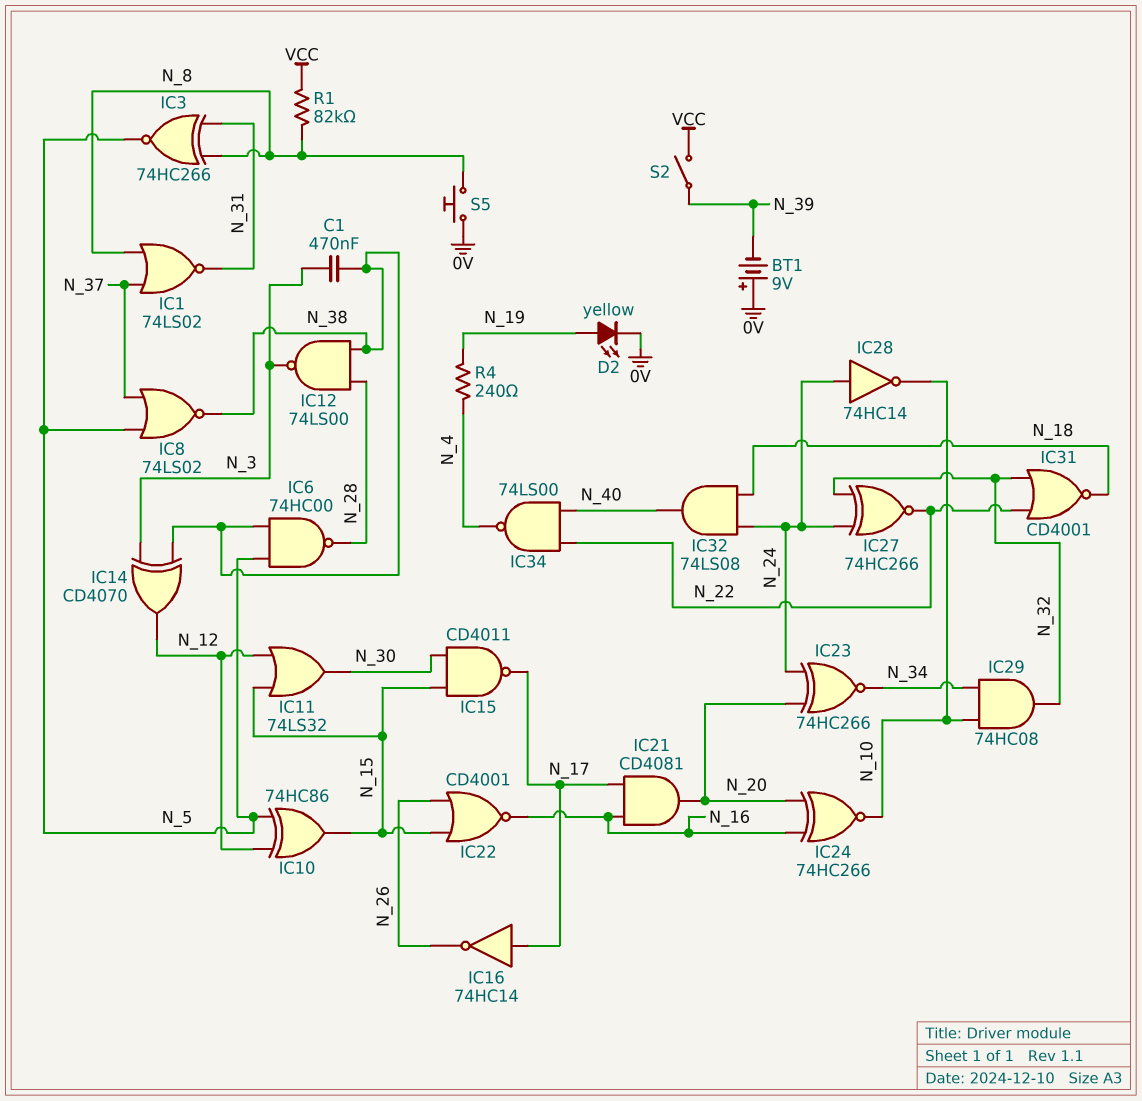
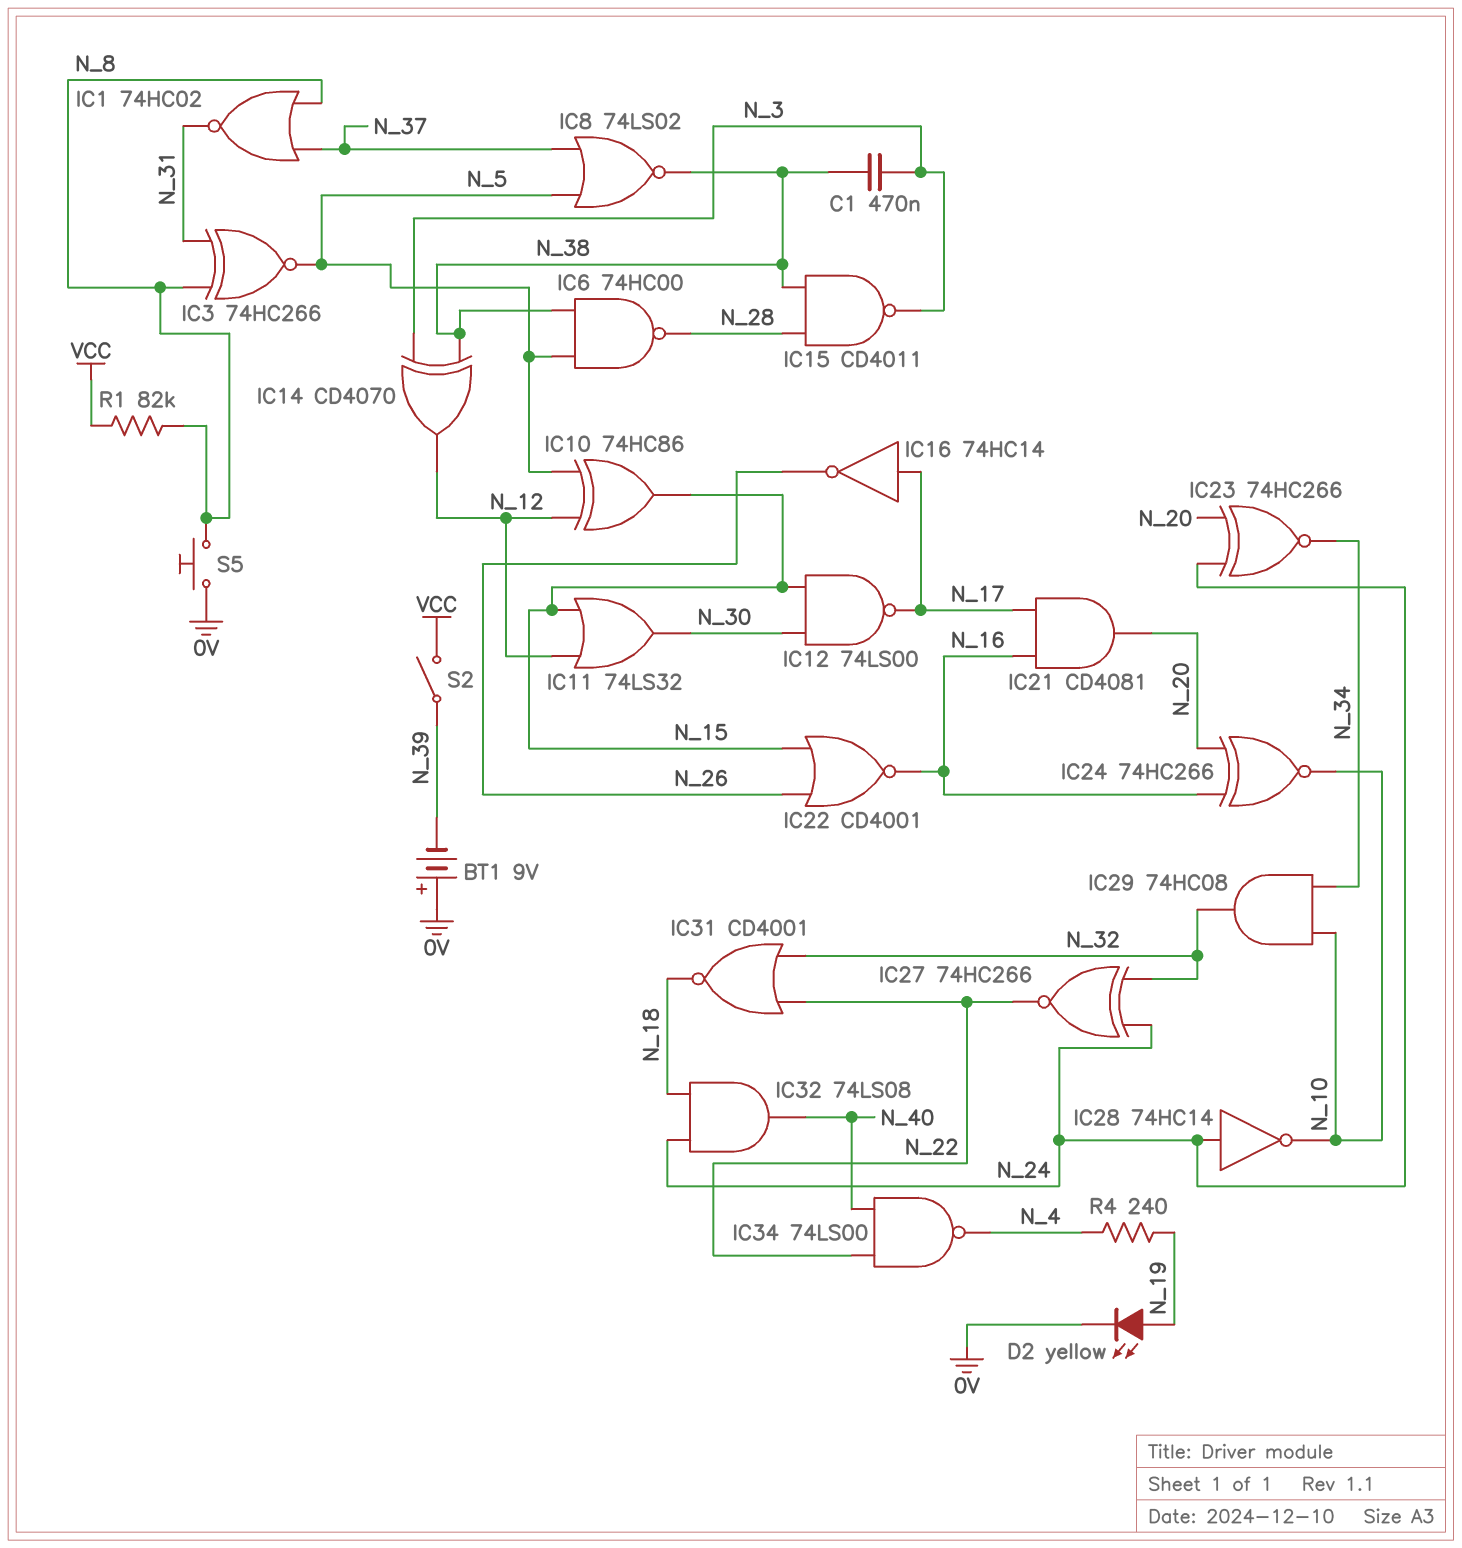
IC1: NOR 74LS02 (in N_8, in N_37, out N_31) -> NOR 74HC02 (in N_8, in N_37, out N_31)
IC12: NAND 74LS00 (in N_28, in N_38, out N_3) -> NAND 74LS00 (in N_15, in N_30, out N_17)
IC15: NAND CD4011 (in N_15, in N_30, out N_17) -> NAND CD4011 (in N_28, in N_38, out N_3)

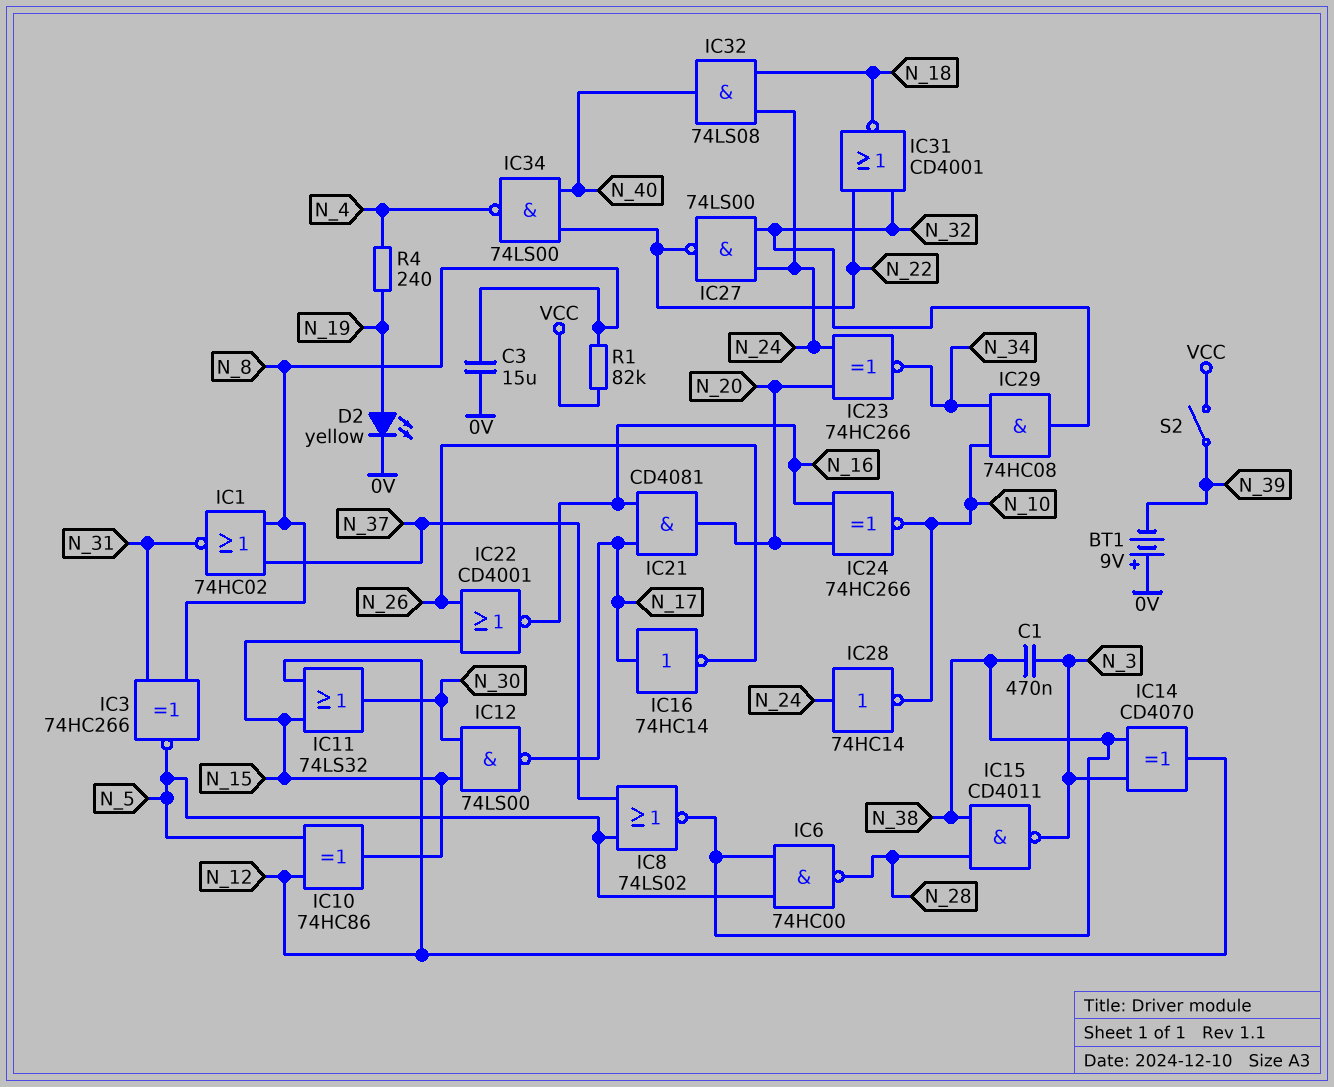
C3: none -> 15uF (0V, N_8)
IC27: XNOR 74HC266 (in N_24, in N_32, out N_22) -> NAND 74LS00 (in N_24, in N_32, out N_22)
S5: button (0V, N_8) -> none

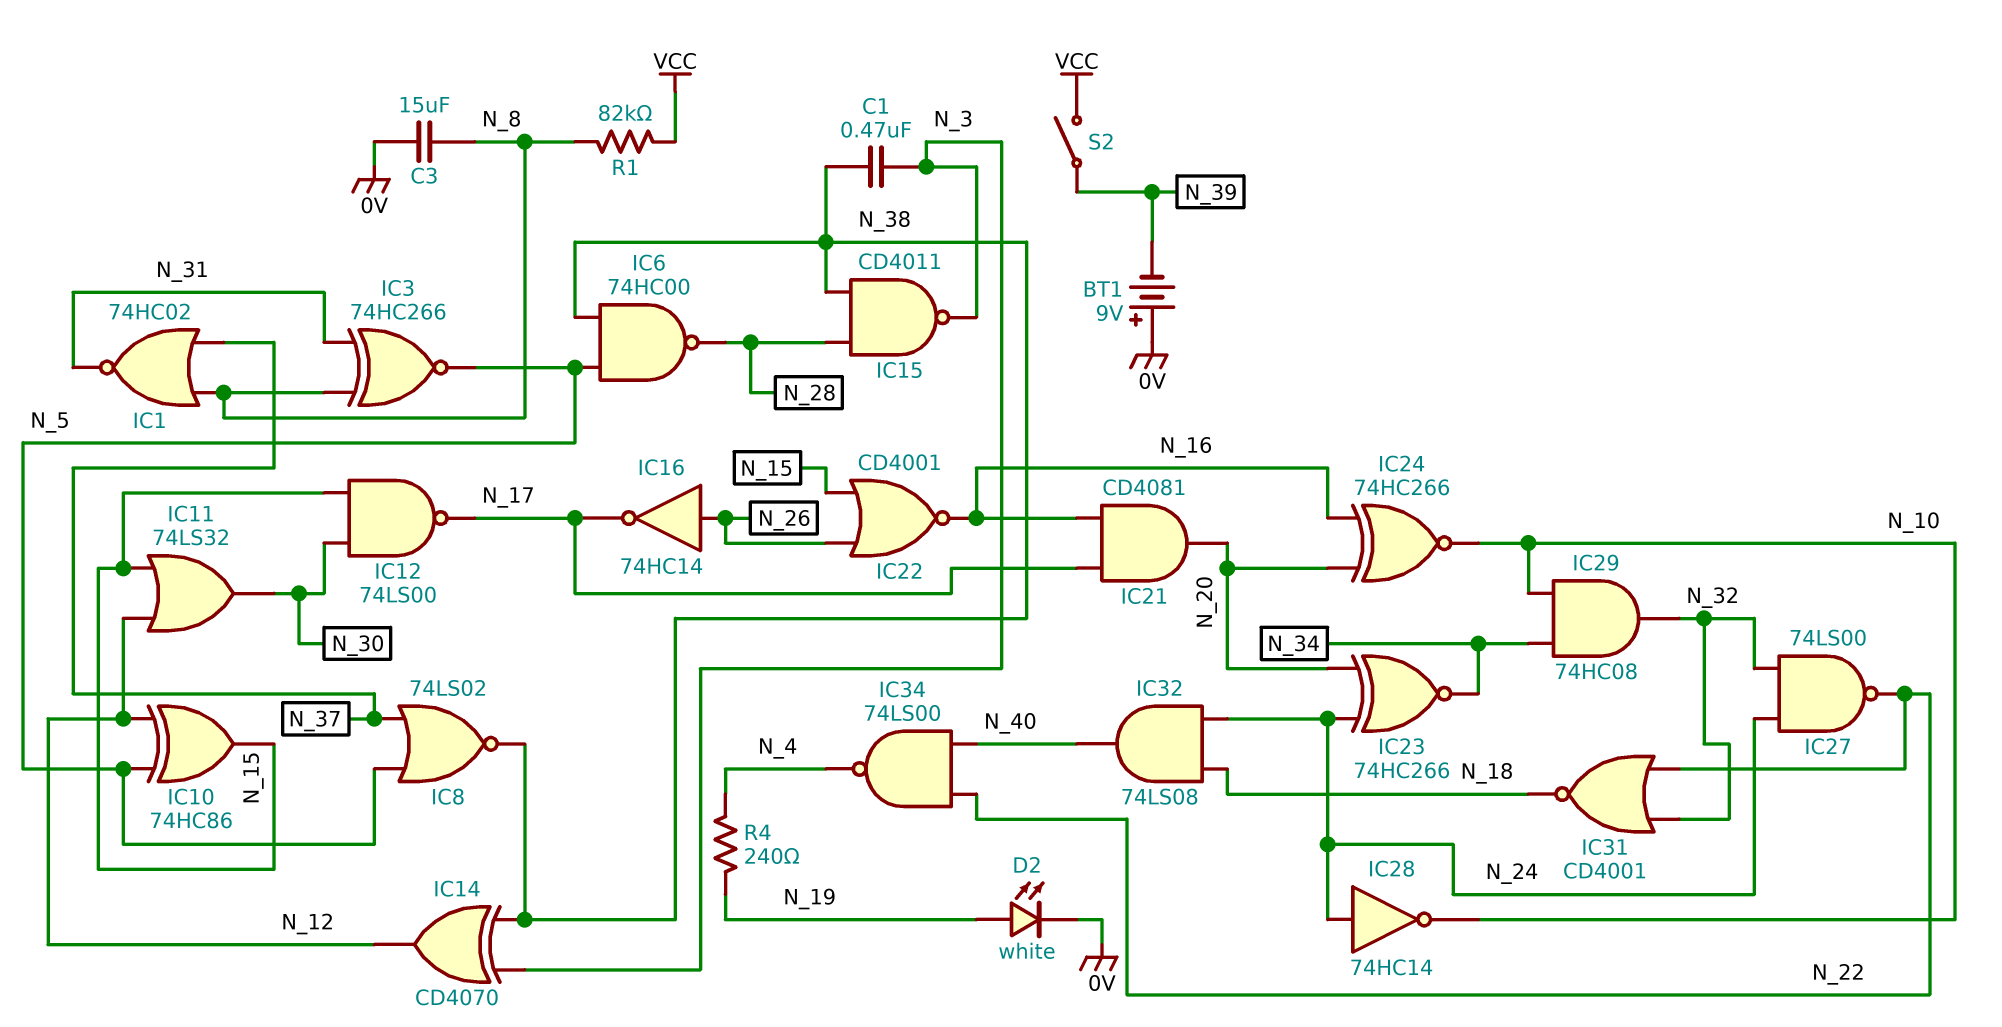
D2: LED yellow (A N_19, K 0V) -> LED white (A N_19, K 0V)
IC16: NOT 74HC14 (in N_17, out N_26) -> NOT 74HC14 (in N_26, out N_17)

